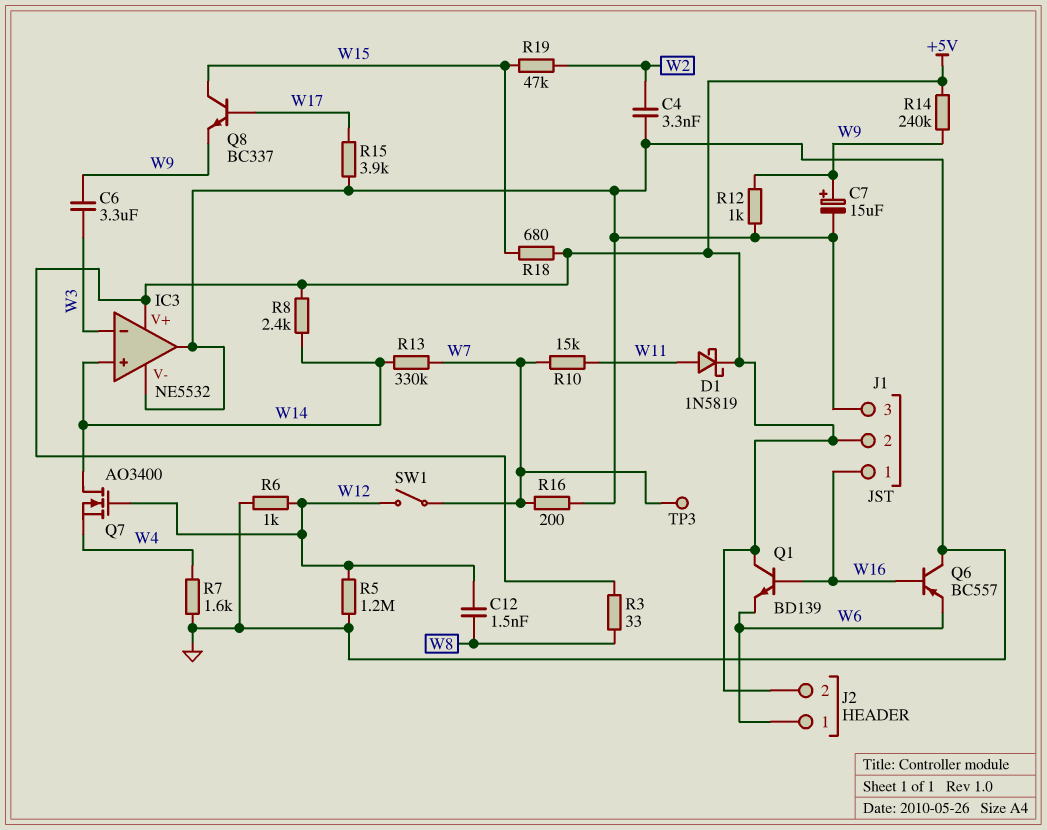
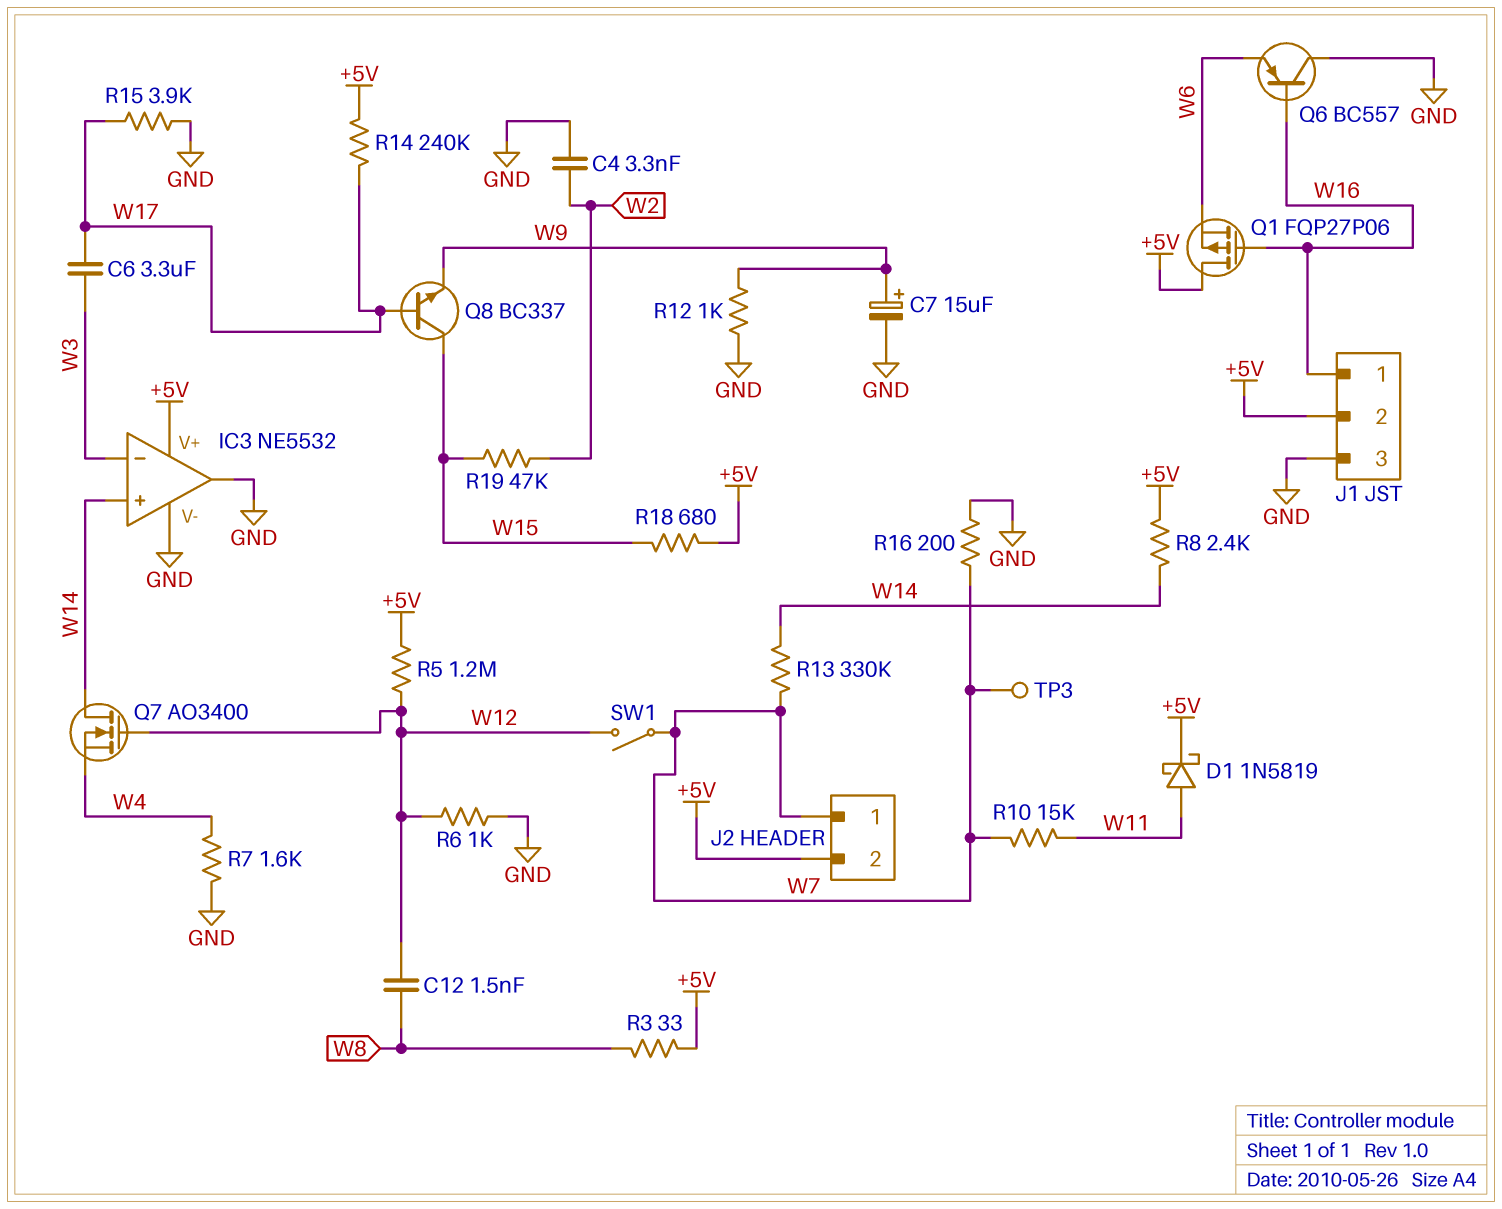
C6: 3.3uF (W3, W9) -> 3.3uF (W3, W17)
J2 pin 1: W6 -> W7
Q1: NPN BD139 (B W16, C +5V, E W6) -> PMOS FQP27P06 (G W16, D +5V, S W6)
R5: 1.2M (GND, W12) -> 1.2M (+5V, W12)
R14: 240k (+5V, W9) -> 240k (+5V, W17)

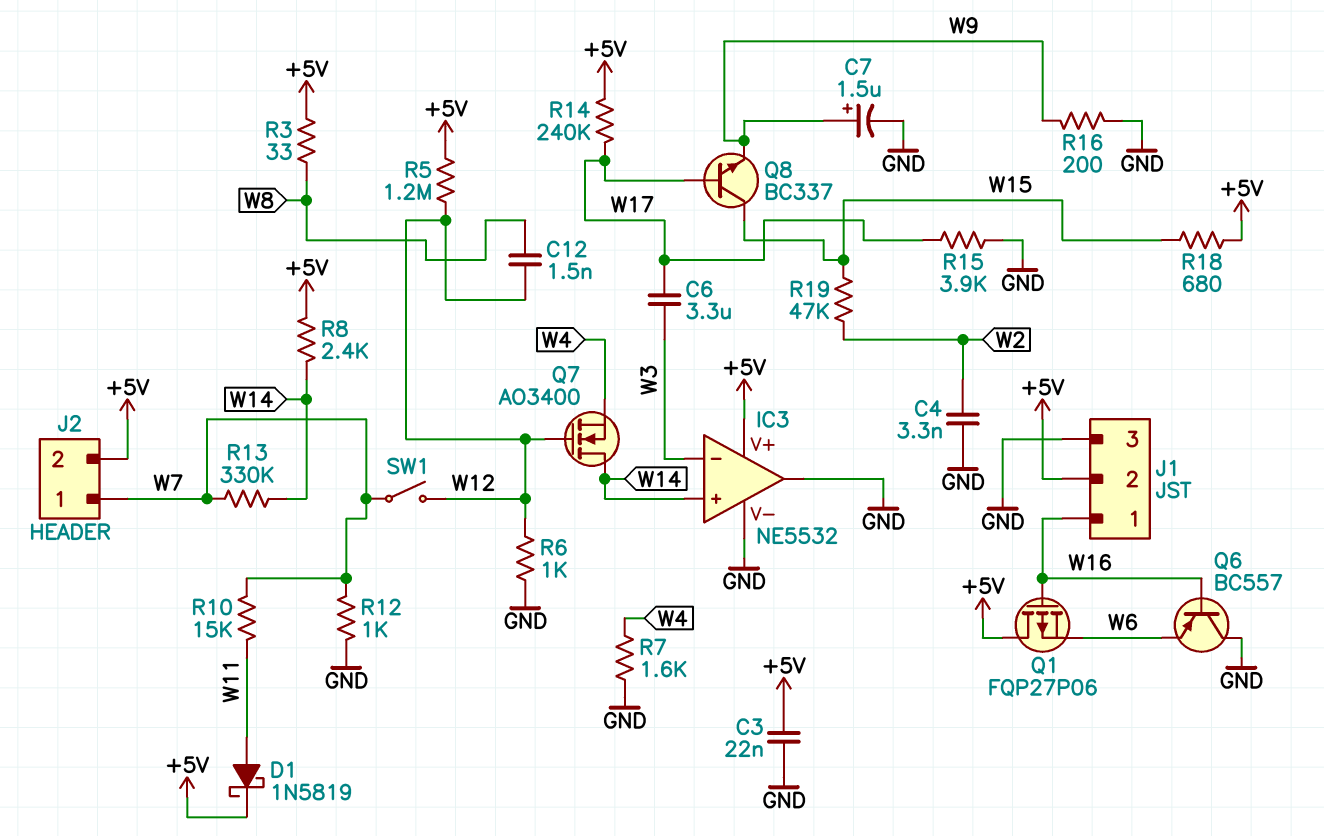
C3: none -> 22nF (+5V, GND)
C7: 15uF (plus W9, minus GND) -> 1.5uF (plus W9, minus GND)
R12: 1k (GND, W9) -> 1k (GND, W7)
R16: 200 (GND, W7) -> 200 (GND, W9)
TP3: test point (W7) -> none

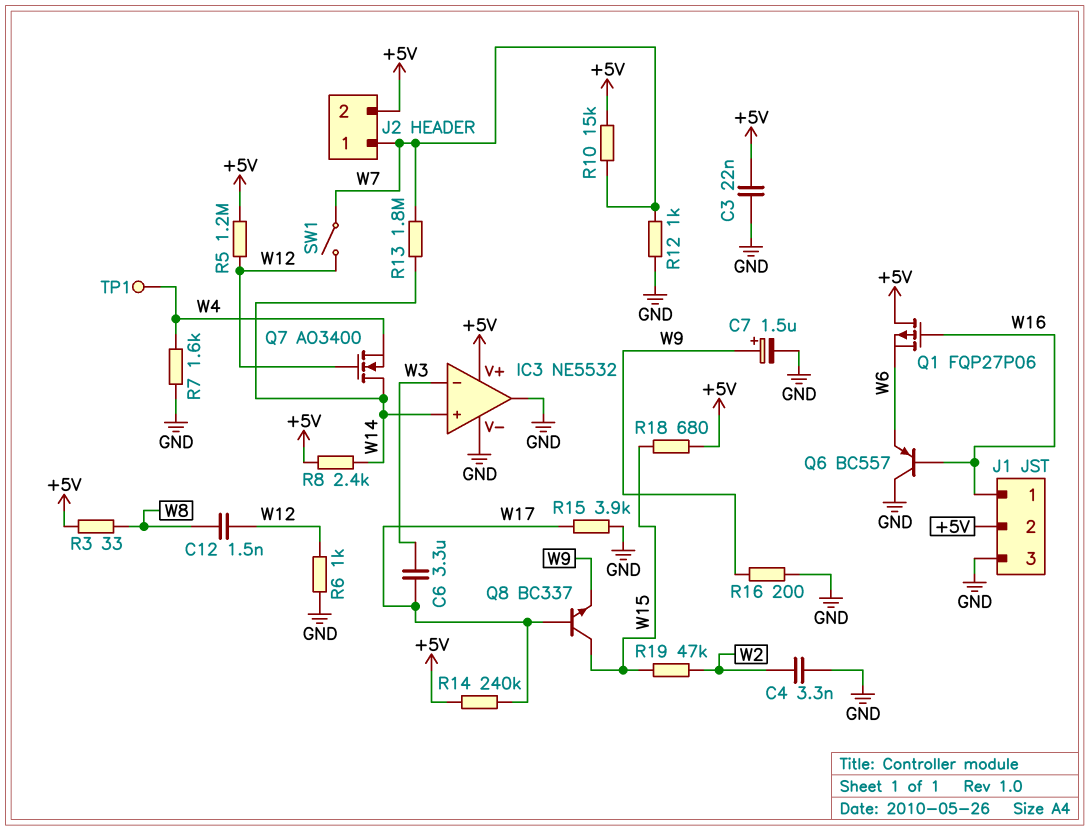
D1: schottky 1N5819 (A W11, K +5V) -> none
R10: 15k (W7, W11) -> 15k (+5V, W7)
R13: 330k (W7, W14) -> 1.8M (W7, W14)
TP1: none -> test point (W4)

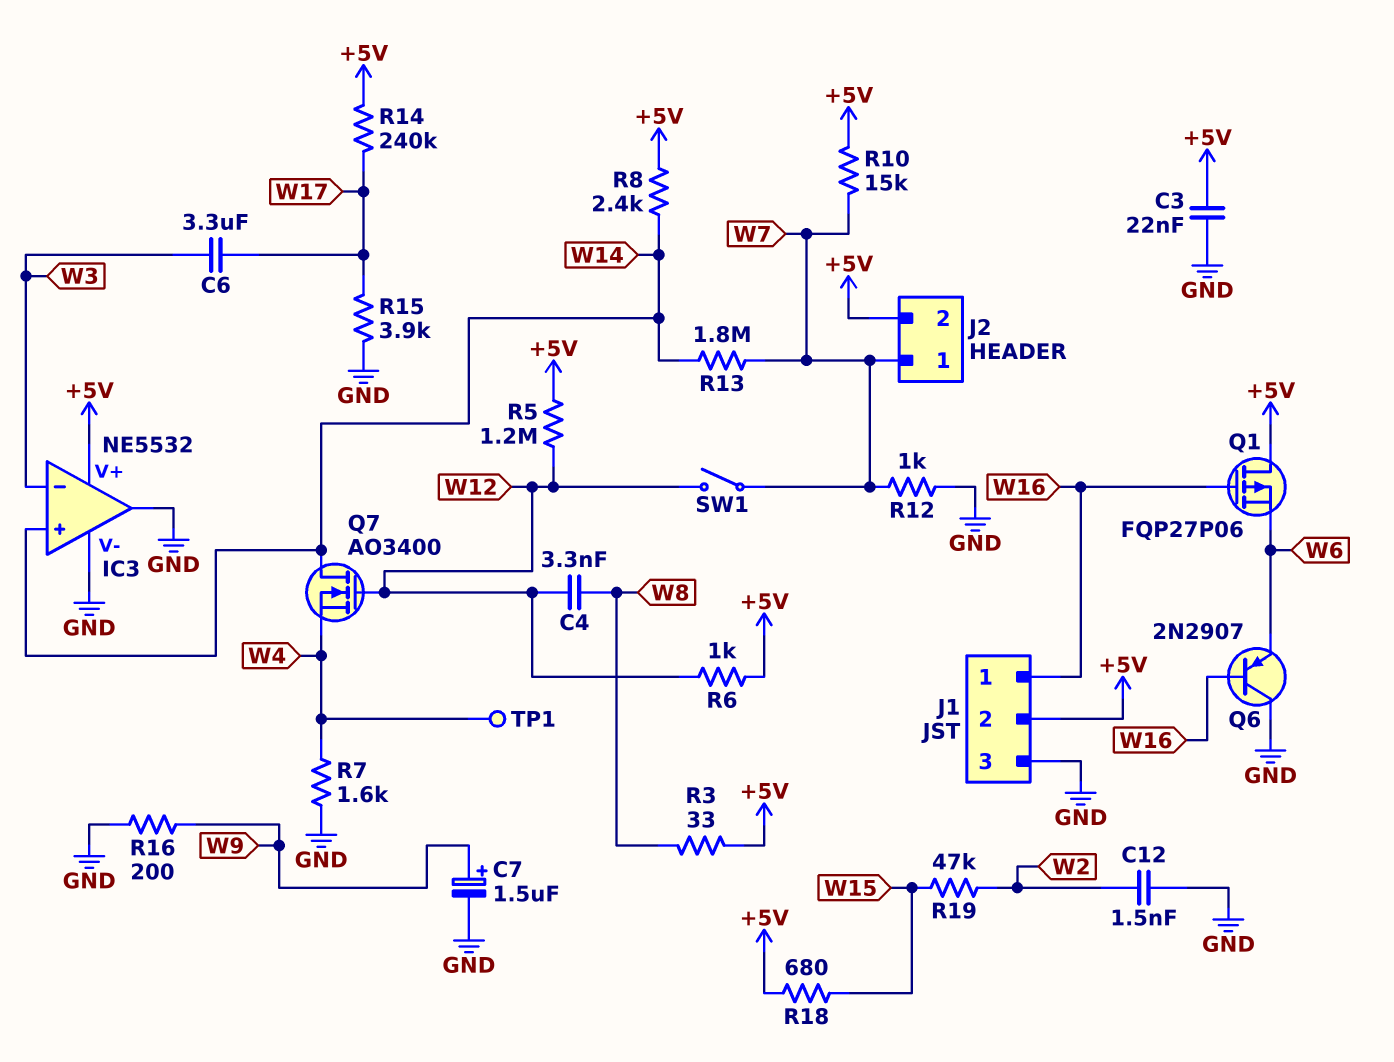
C4: 3.3nF (GND, W2) -> 3.3nF (W8, W12)
C12: 1.5nF (W8, W12) -> 1.5nF (GND, W2)
Q6: PNP BC557 (B W16, C GND, E W6) -> PNP 2N2907 (B W16, C GND, E W6)
Q8: NPN BC337 (B W17, C W15, E W9) -> none
R6: 1k (GND, W12) -> 1k (+5V, W12)

